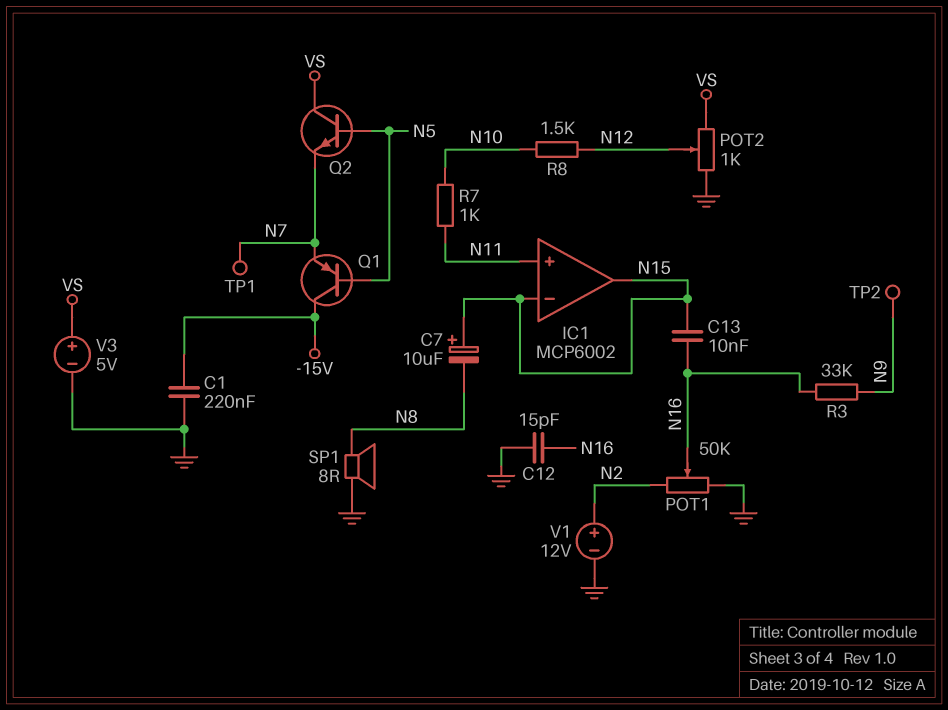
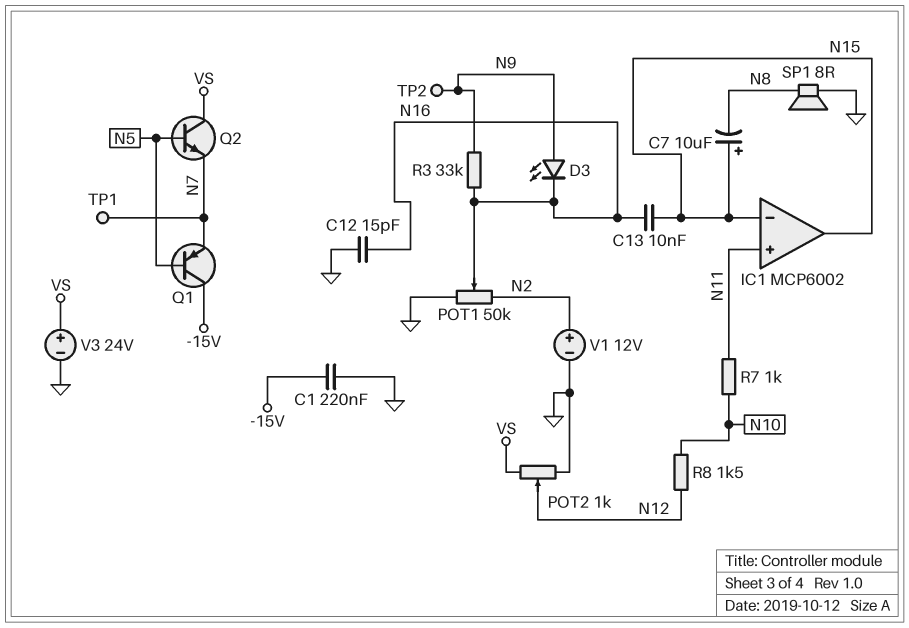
D3: none -> LED (A N9, K N16)
V3: 5V (plus VS, minus GND) -> 24V (plus VS, minus GND)

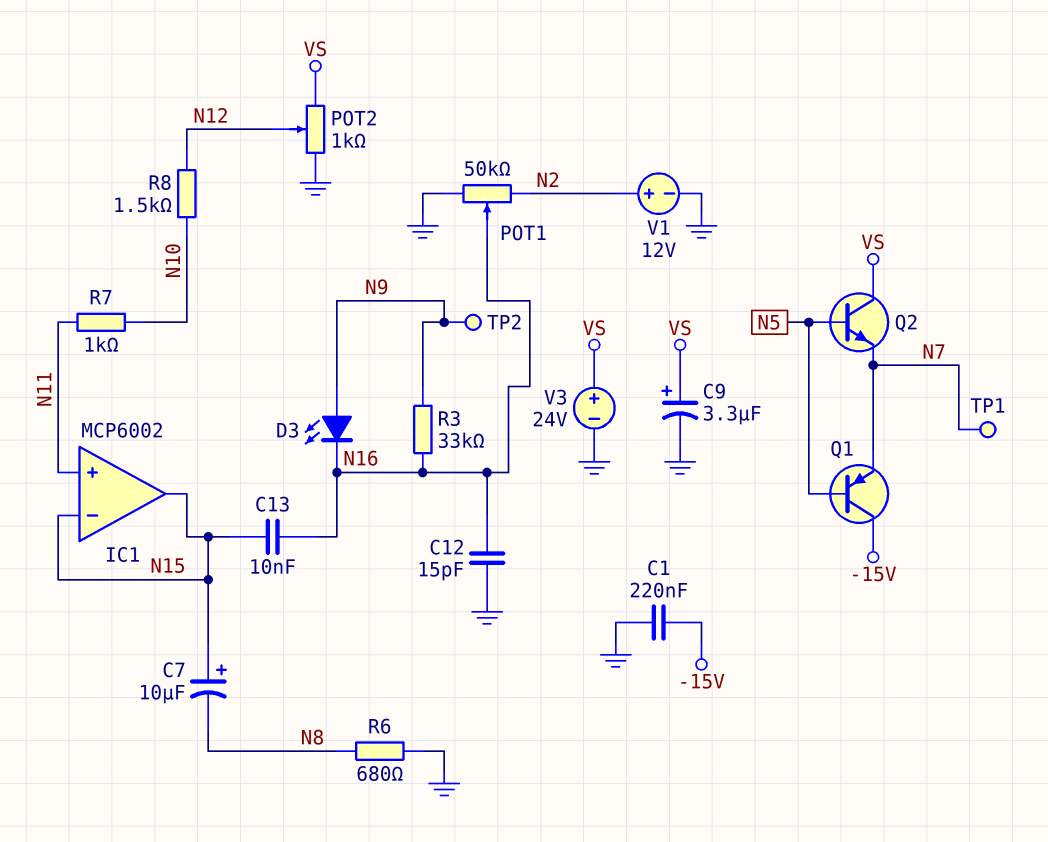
C9: none -> 3.3uF (plus VS, minus GND)
R6: none -> 680 (GND, N8)
SP1: speaker 8R (GND, N8) -> none

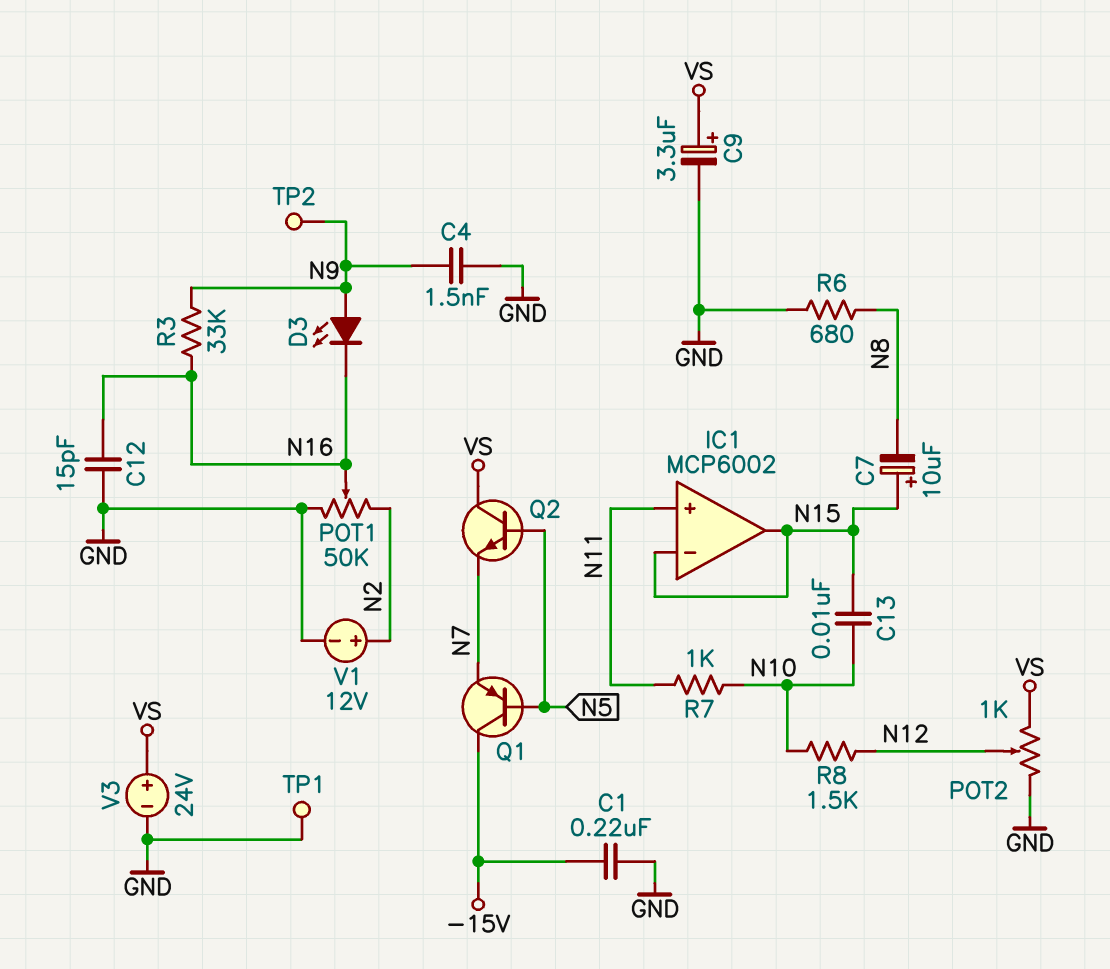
C4: none -> 1.5nF (GND, N9)
C13: 10nF (N15, N16) -> 10nF (N10, N15)
TP1: test point (N7) -> test point (GND)

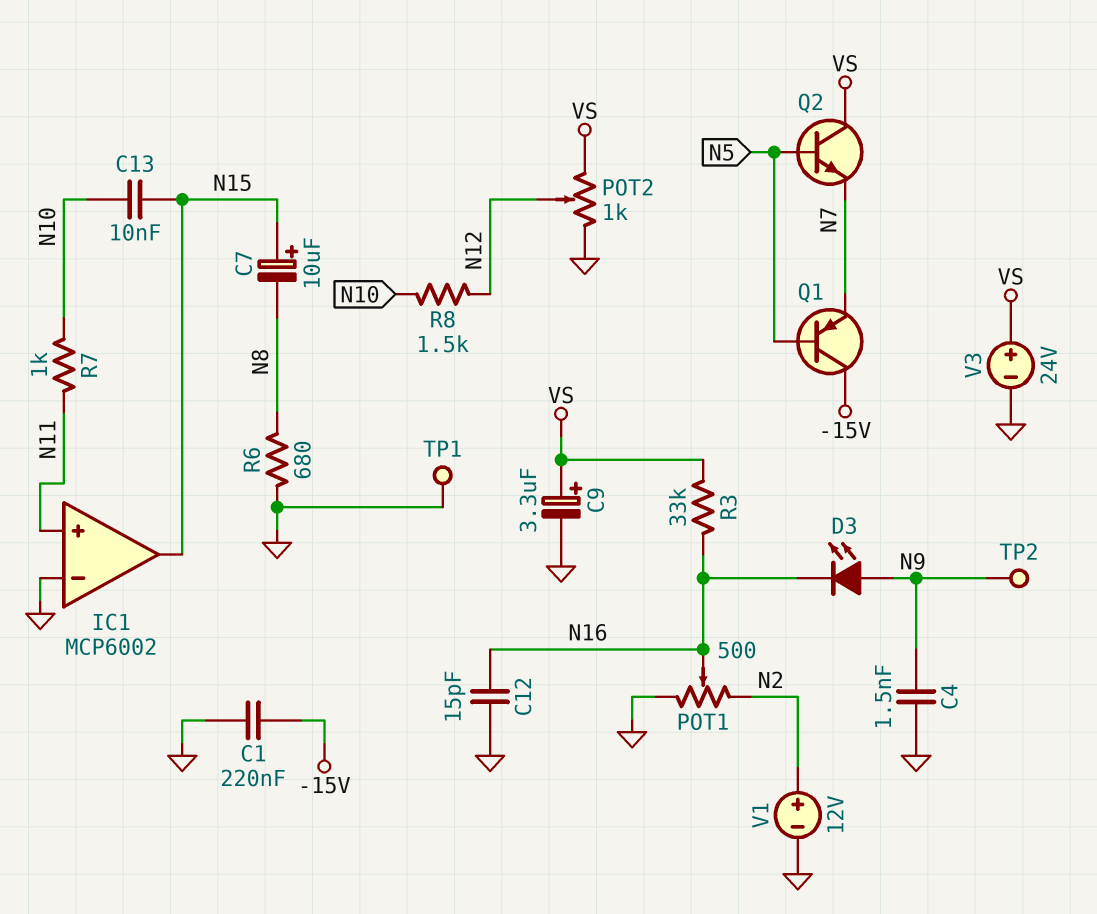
IC1 pin in-: N15 -> GND
POT1: 50k (GND, N2, wiper N16) -> 500 (GND, N2, wiper N16)
R3: 33k (N9, N16) -> 33k (N16, VS)

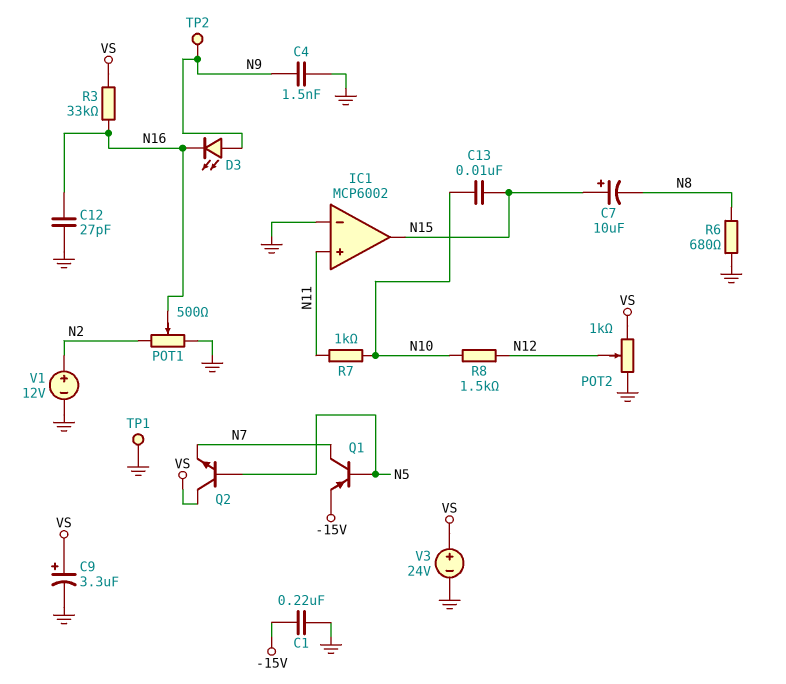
C12: 15pF (GND, N16) -> 27pF (GND, N16)
Q1: PNP (B N5, C -15V, E N7) -> PNP (B N5, C N7, E -15V)

